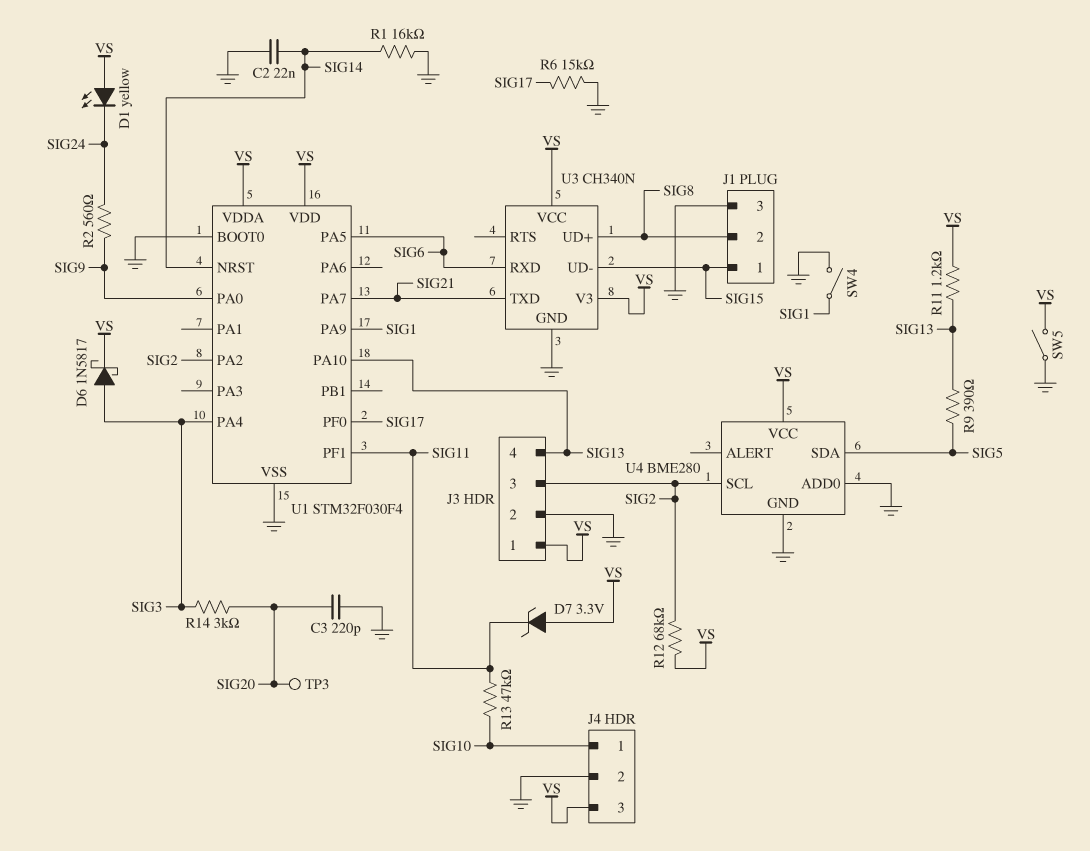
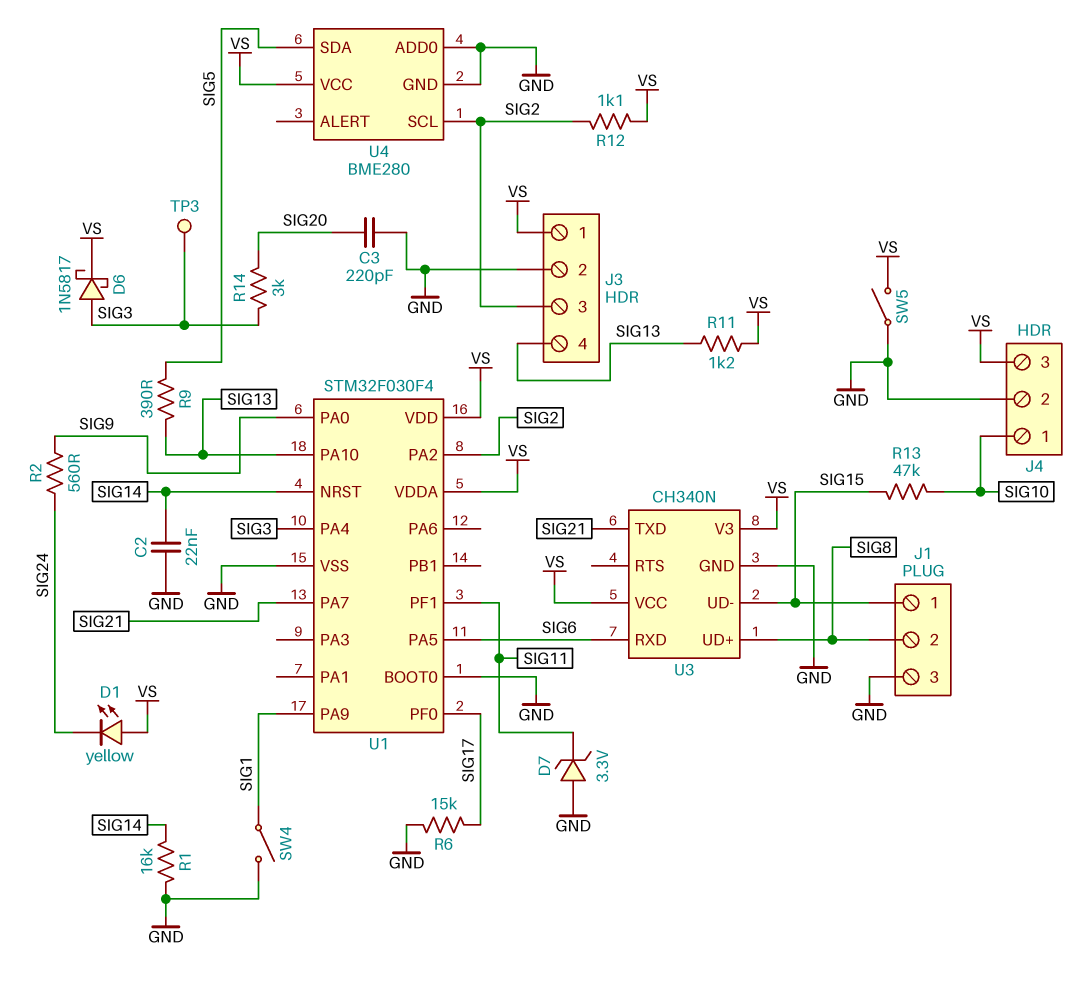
D7: zener 3.3V (A VS, K SIG11) -> zener 3.3V (A GND, K SIG11)
R12: 68k (SIG2, VS) -> 1.1k (SIG2, VS)
R13: 47k (SIG10, SIG11) -> 47k (SIG10, SIG15)
TP3: test point (SIG20) -> test point (SIG3)

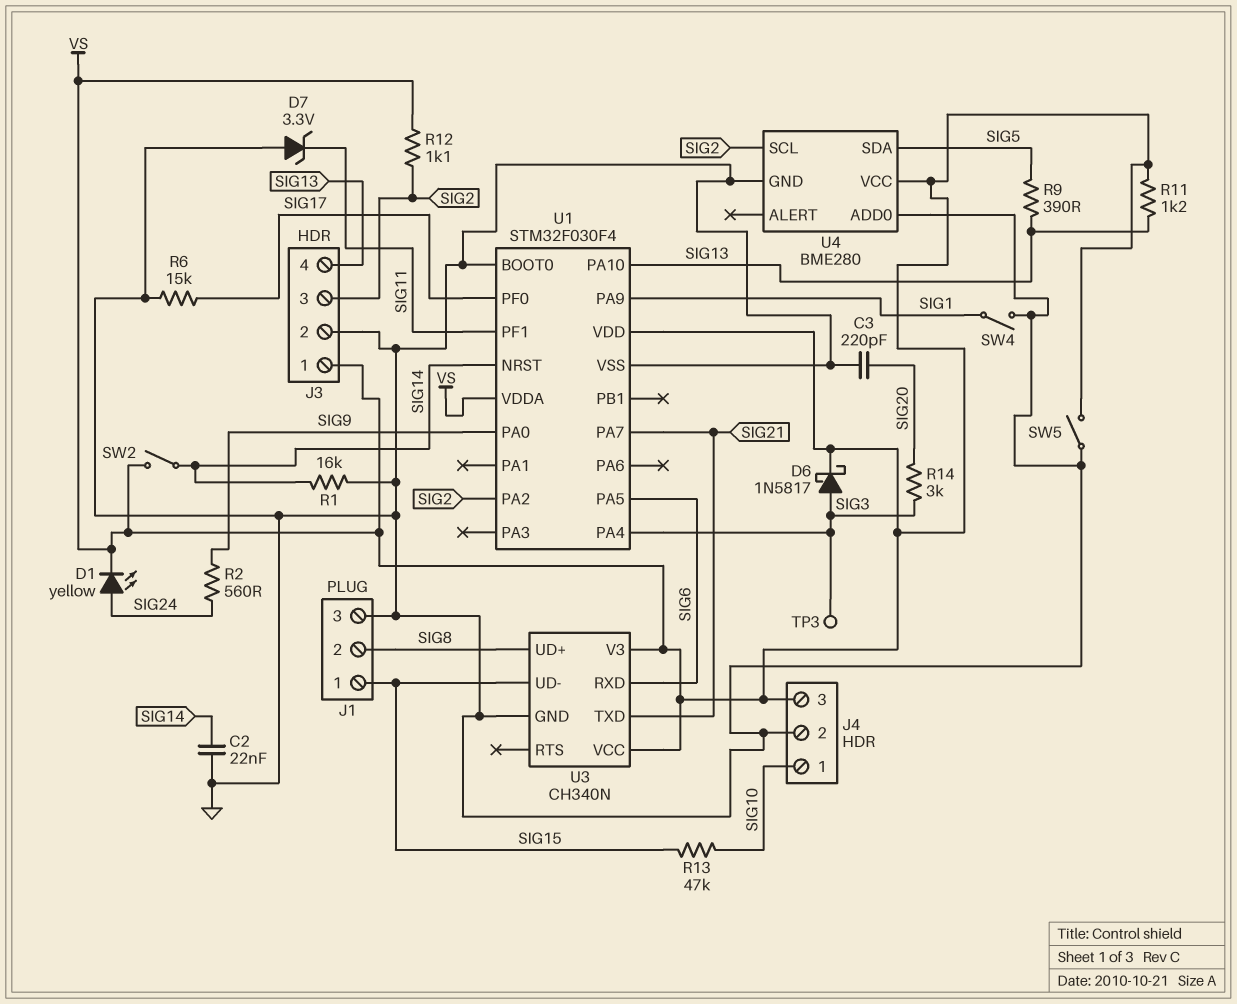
D1: LED yellow (A VS, K SIG24) -> LED yellow (A SIG24, K VS)
SW2: none -> switch (SIG14, VS)

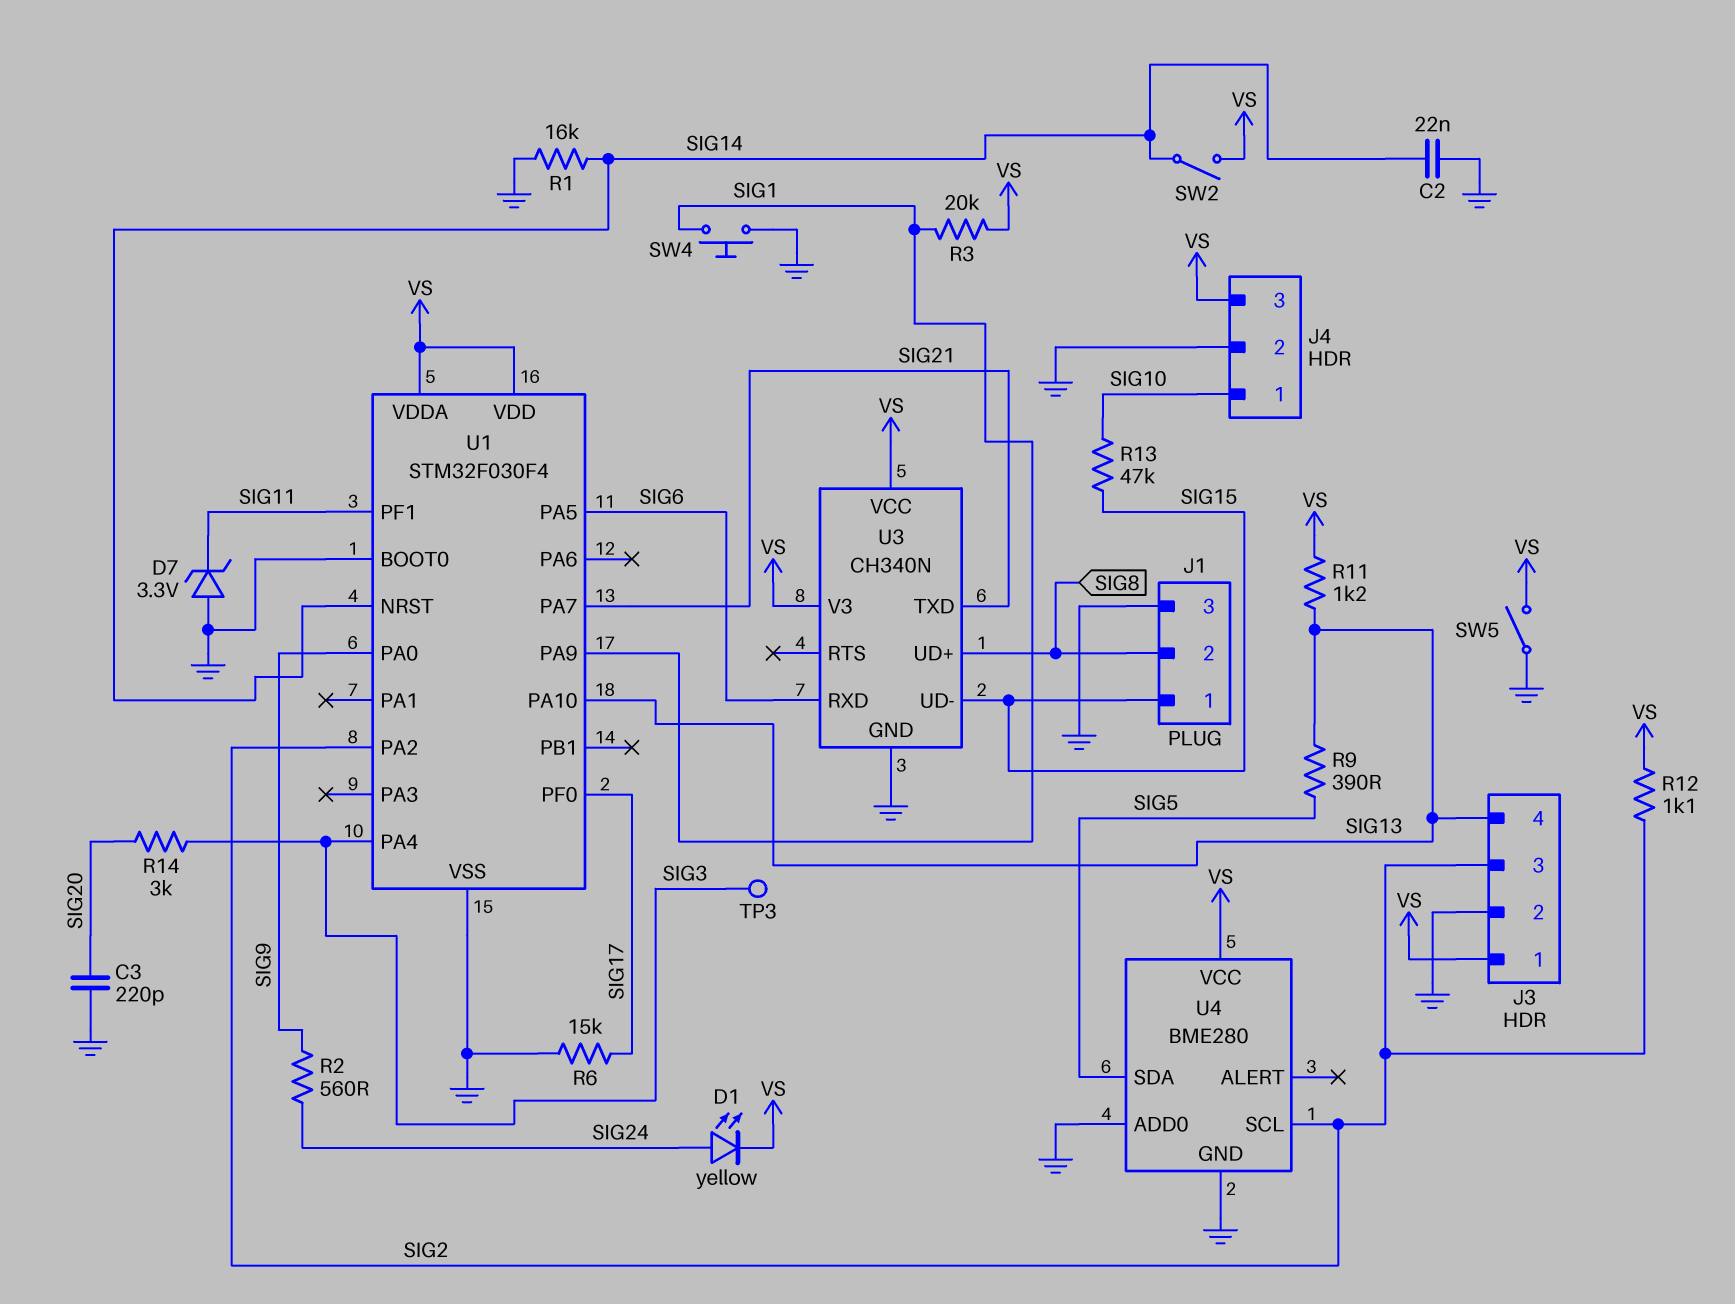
D6: schottky 1N5817 (A SIG3, K VS) -> none
R3: none -> 20k (SIG1, VS)
SW4: switch (GND, SIG1) -> button (GND, SIG1)

